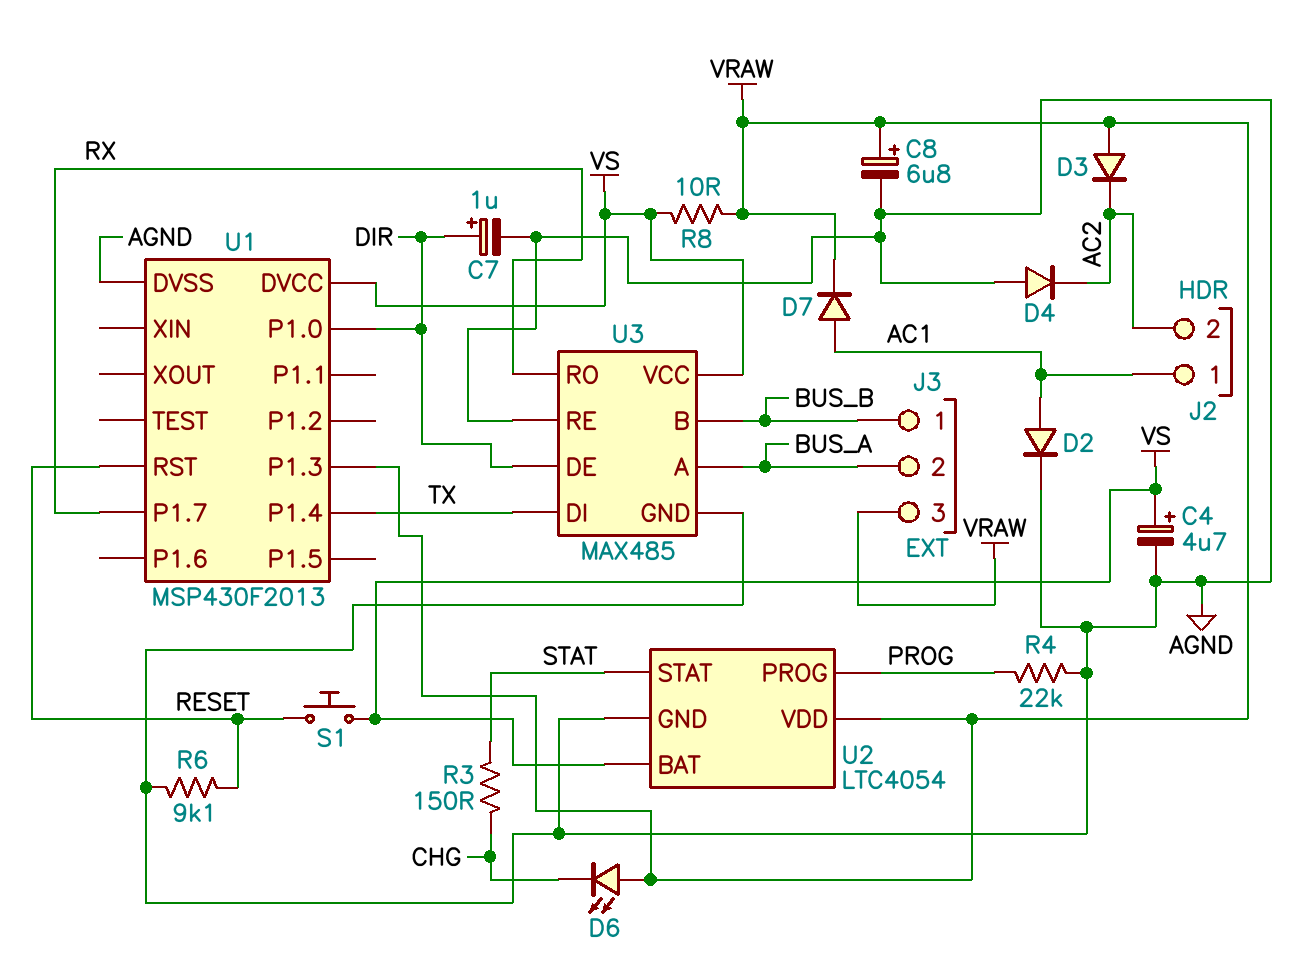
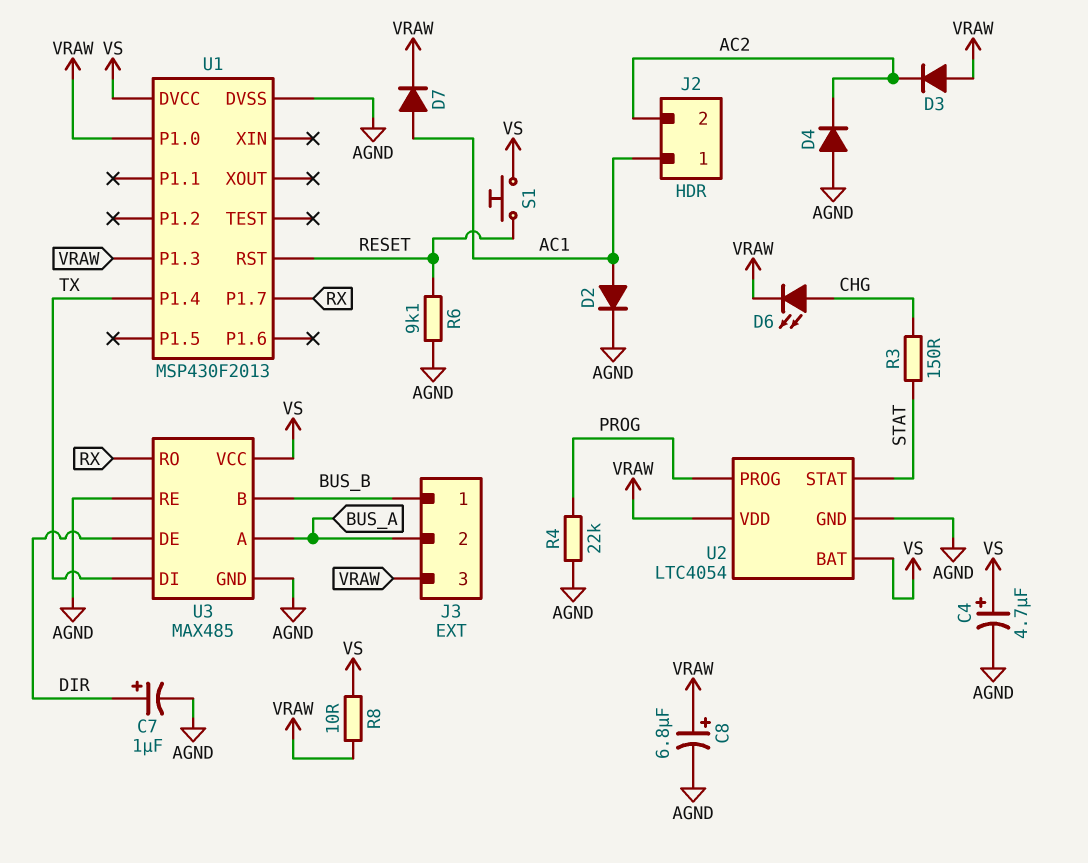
D6: LED (A VRAW, K CHG) -> LED (A CHG, K VRAW)
U1 pin P1.0: DIR -> VRAW

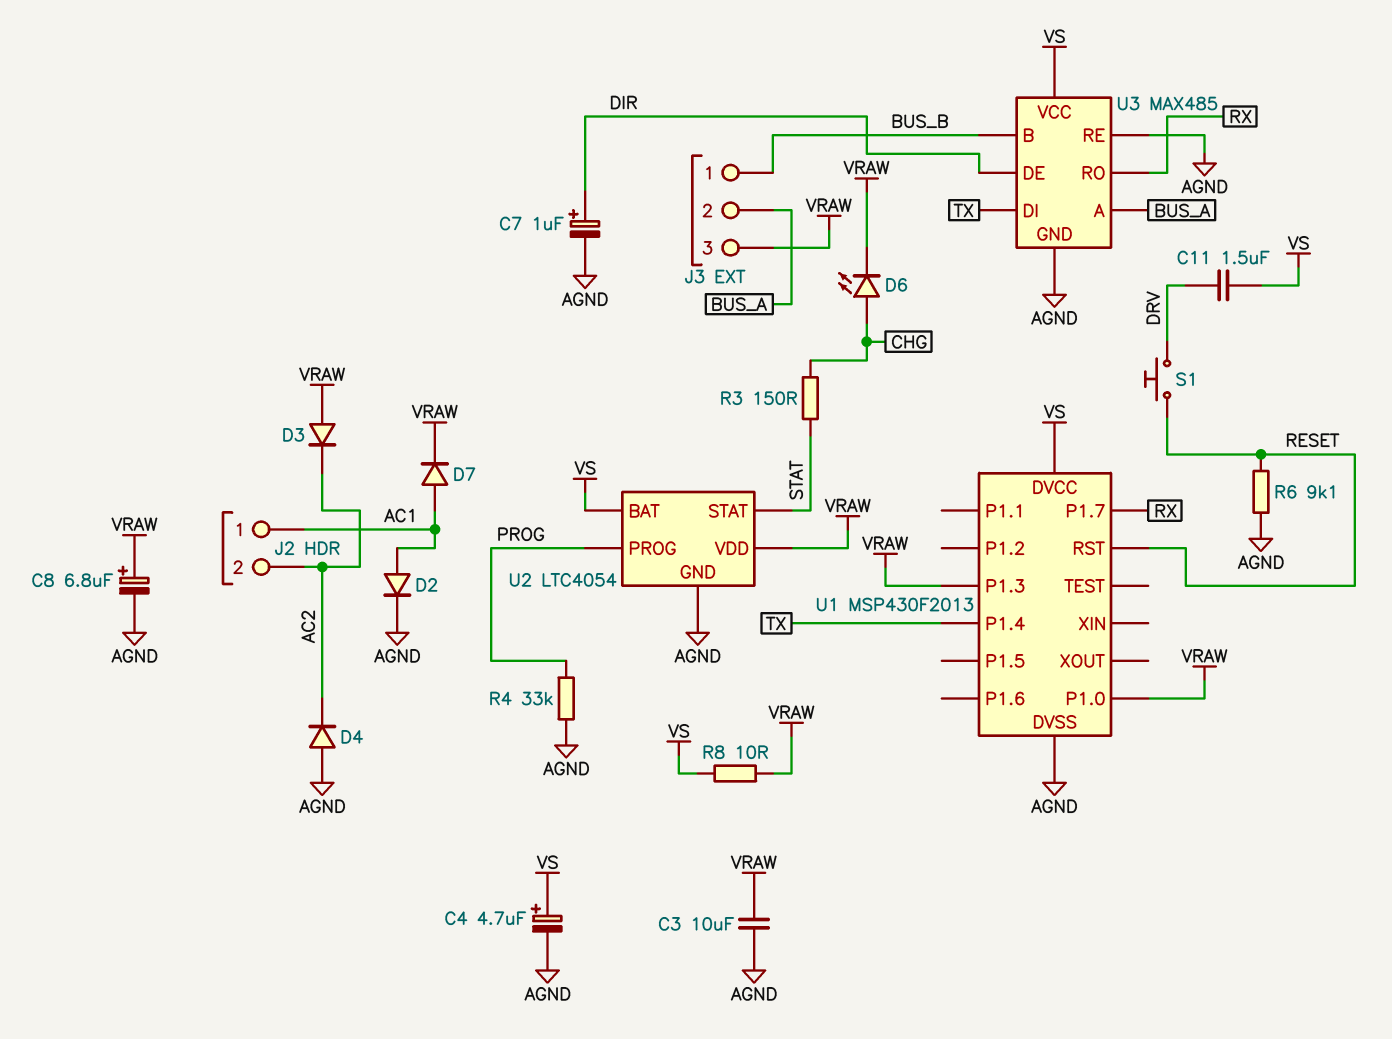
C3: none -> 10uF (AGND, VRAW)
C11: none -> 1.5uF (DRV, VS)
R4: 22k (AGND, PROG) -> 33k (AGND, PROG)
S1: button (RESET, VS) -> button (DRV, RESET)

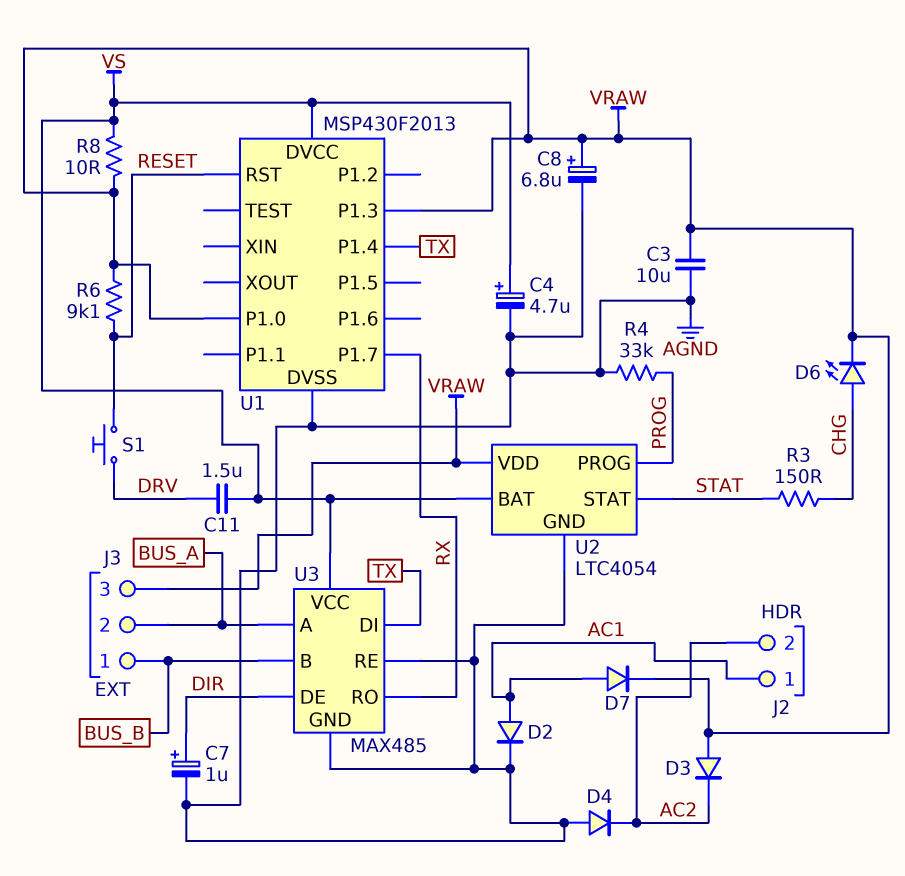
R6: 9.1k (AGND, RESET) -> 9.1k (RESET, VRAW)

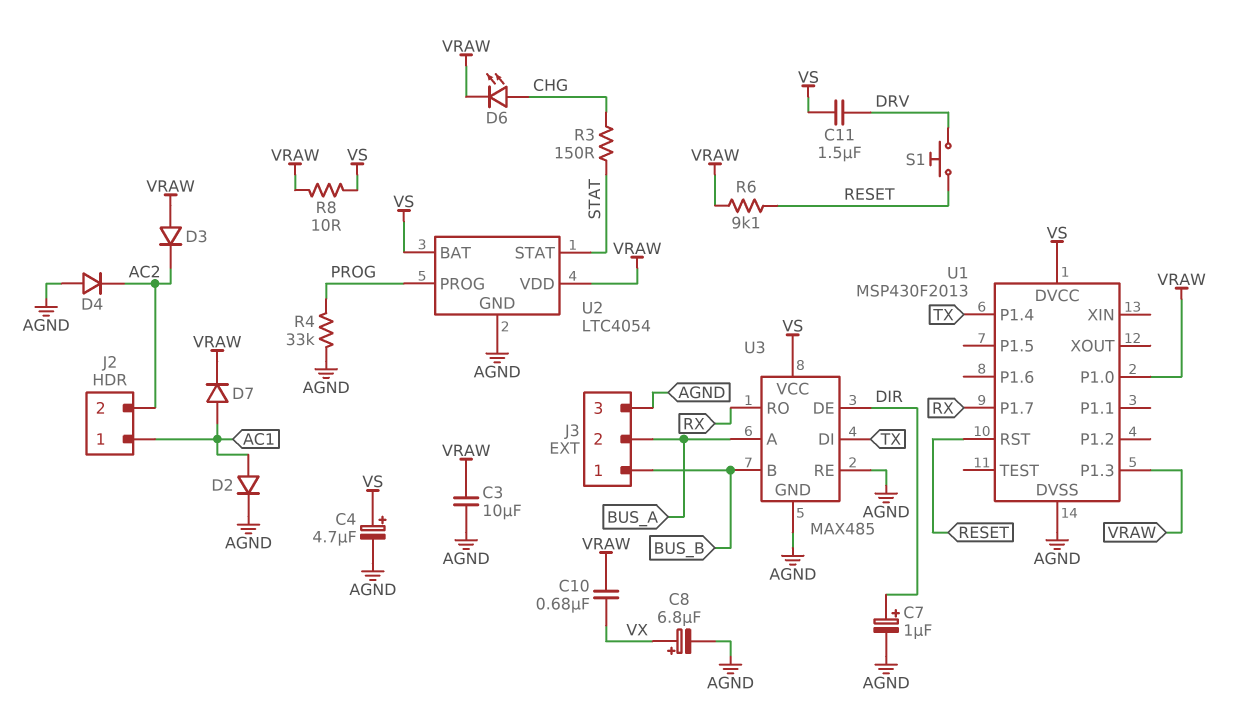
C8: 6.8uF (plus VRAW, minus AGND) -> 6.8uF (plus VX, minus AGND)
C10: none -> 680nF (VRAW, VX)
J3 pin 3: VRAW -> AGND

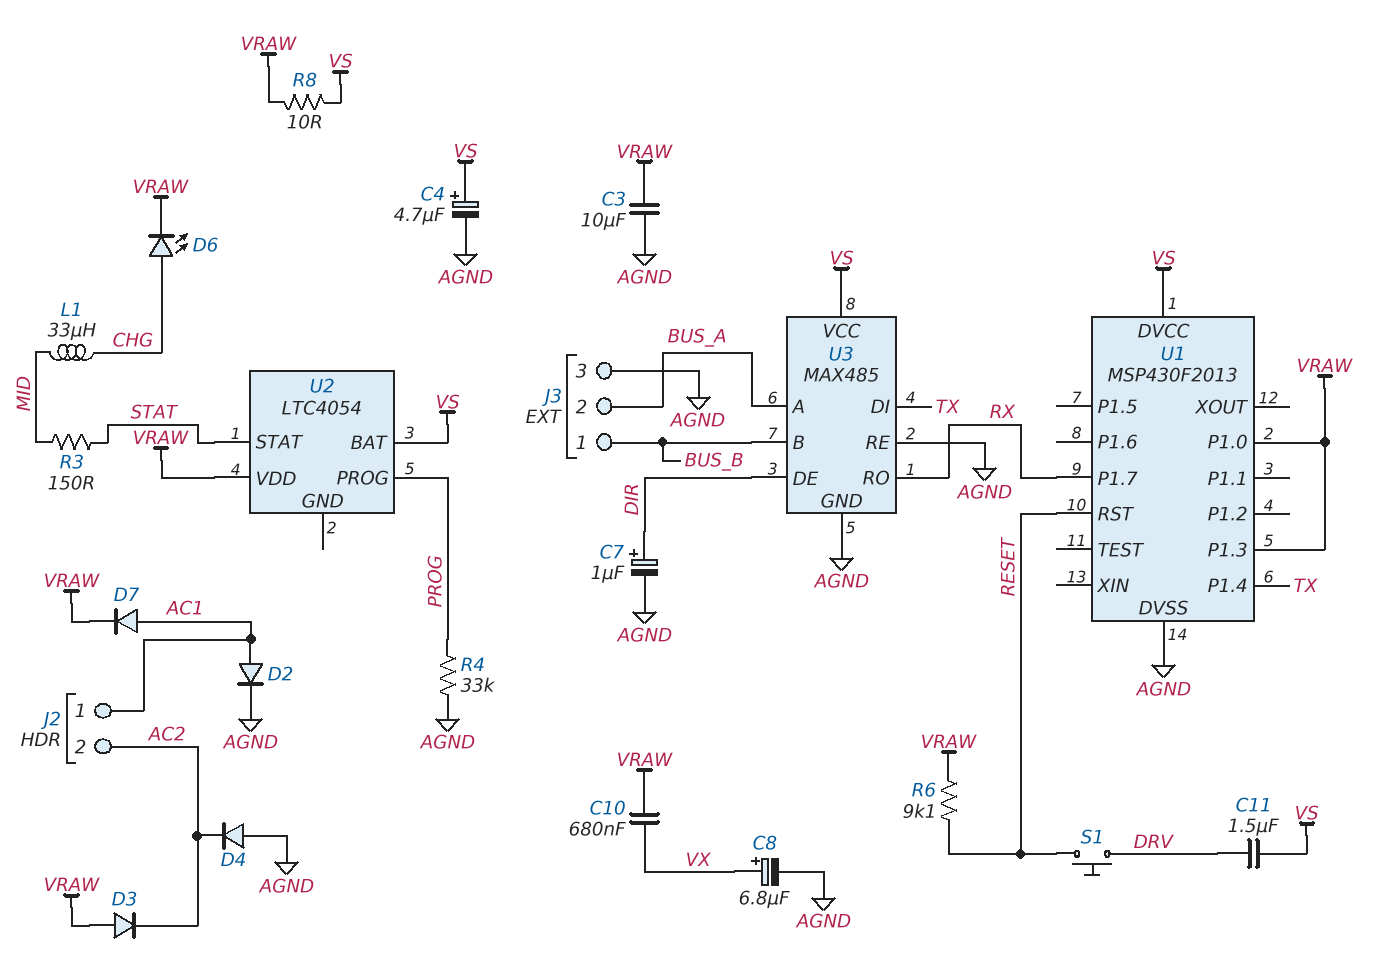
L1: none -> 33uH (CHG, MID)
R3: 150 (CHG, STAT) -> 150 (MID, STAT)
U2 pin GND: AGND -> none

